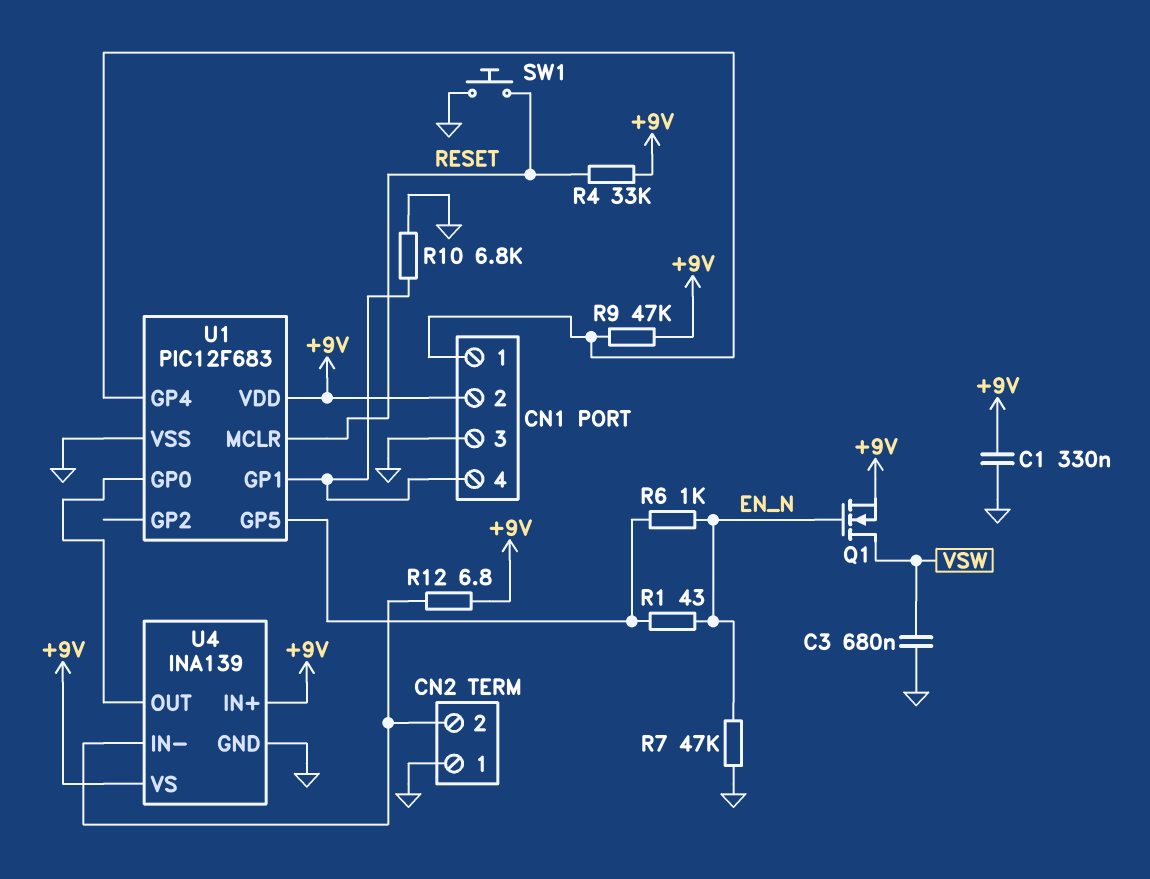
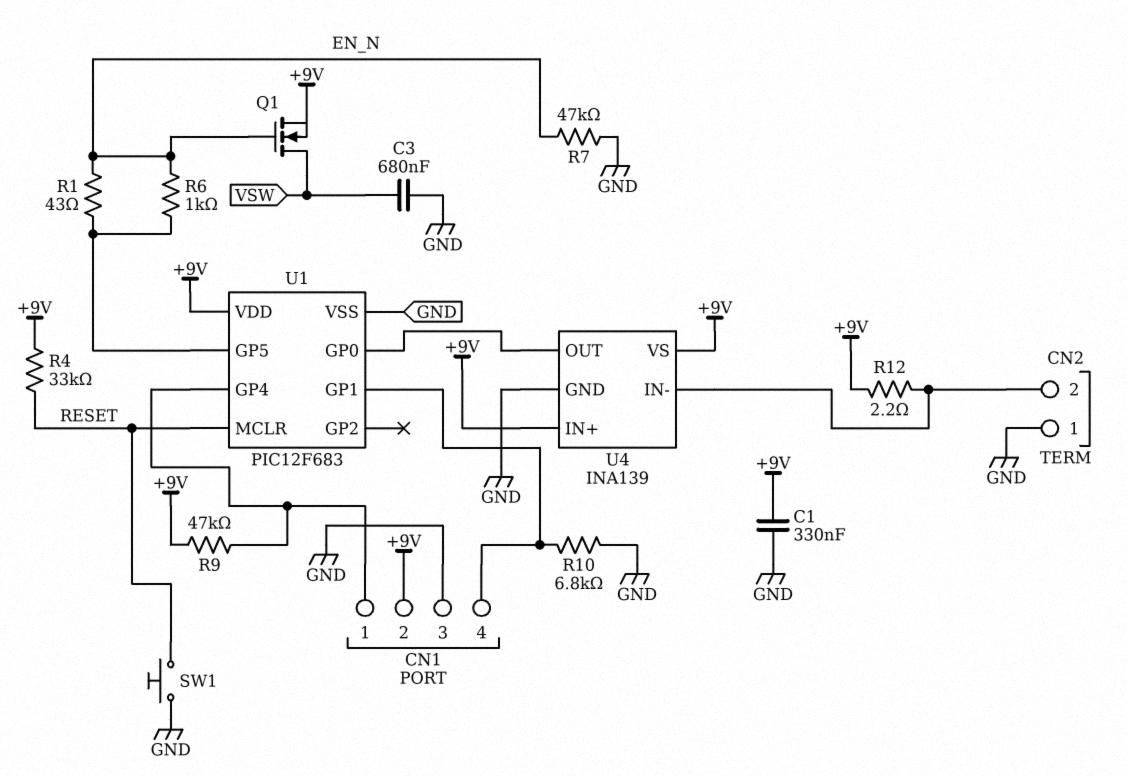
R12: 6.8 (+9V, CN2/2) -> 2.2 (+9V, CN2/2)

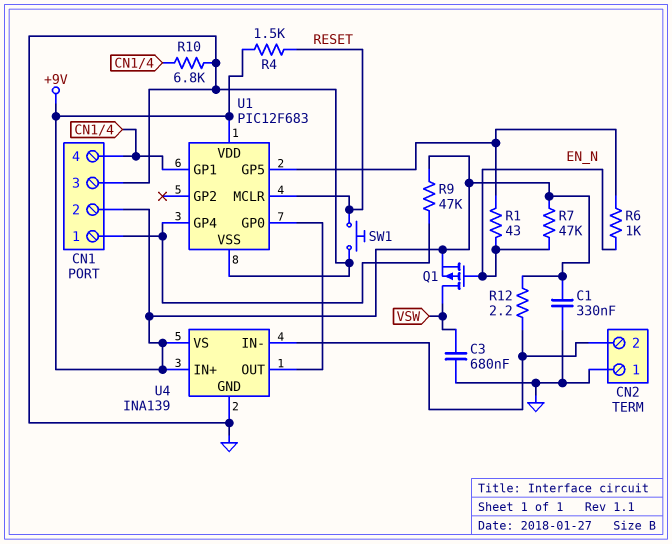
Q1: NMOS (G EN_N, D VSW, S +9V) -> PMOS (G EN_N, D VSW, S +9V)
R4: 33k (+9V, RESET) -> 1.5k (+9V, RESET)
R7: 47k (EN_N, GND) -> 47k (+9V, EN_N)

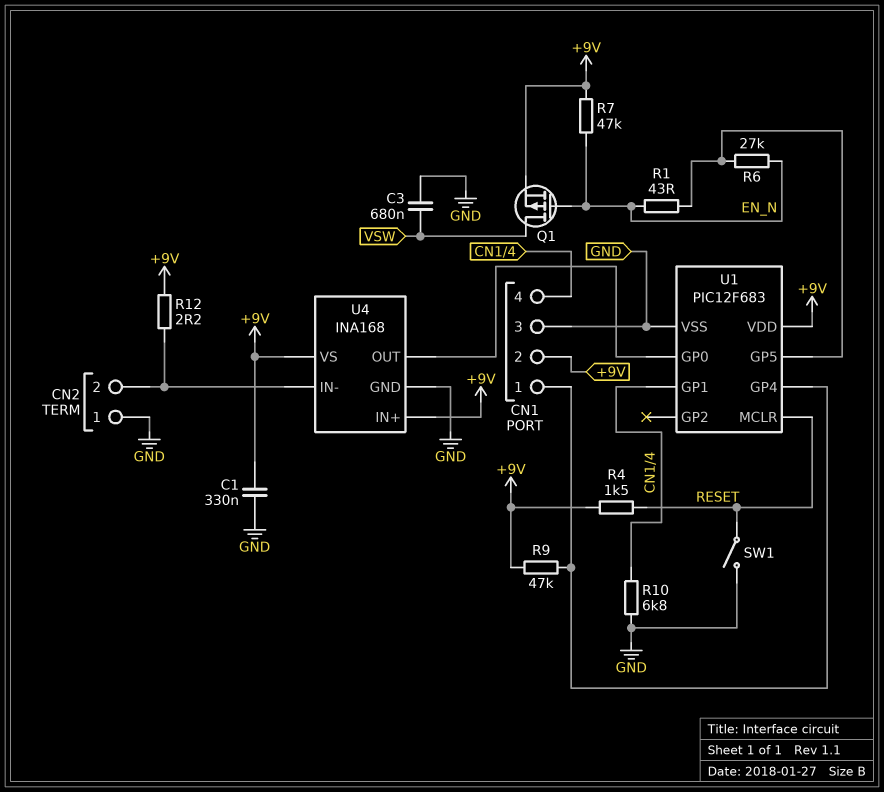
R6: 1k (EN_N, U1/GP5) -> 27k (EN_N, U1/GP5)
SW1: button (GND, RESET) -> switch (GND, RESET)
U4: INA139 -> INA168

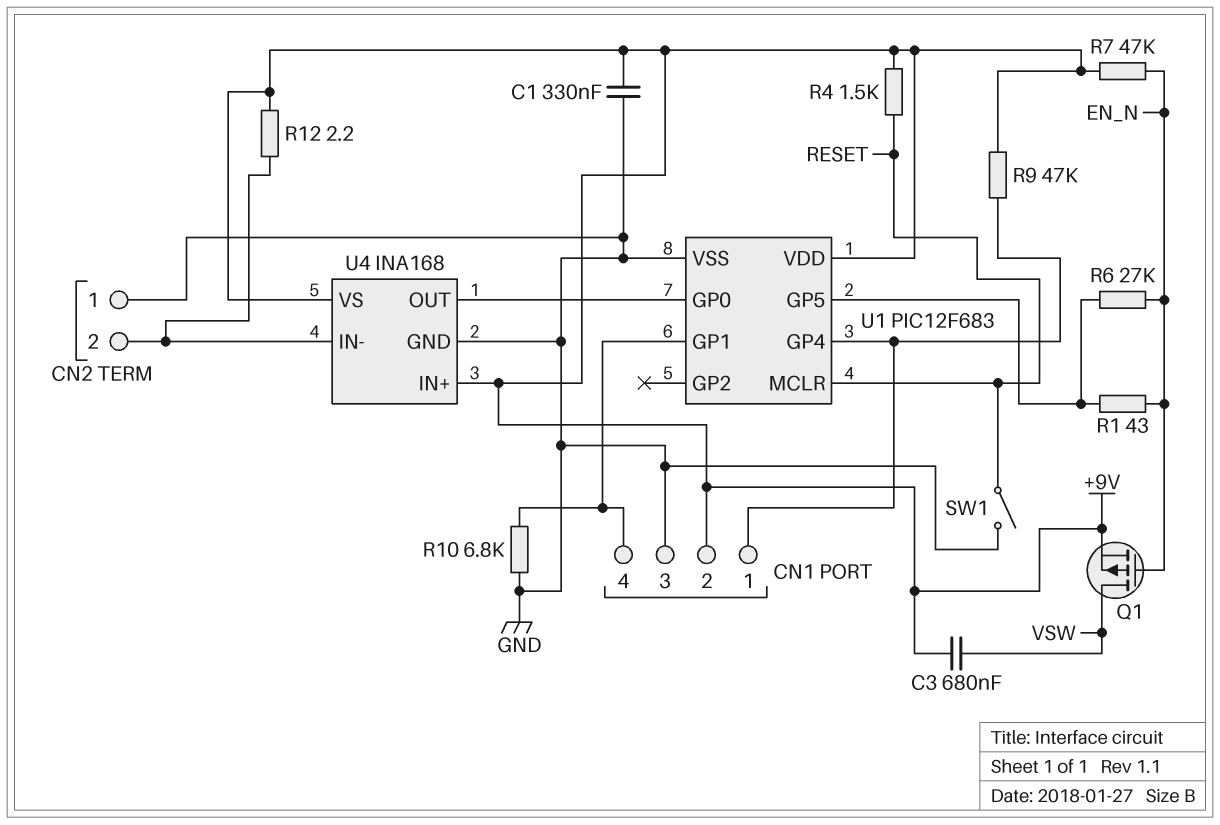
C3: 680nF (GND, VSW) -> 680nF (+9V, VSW)

